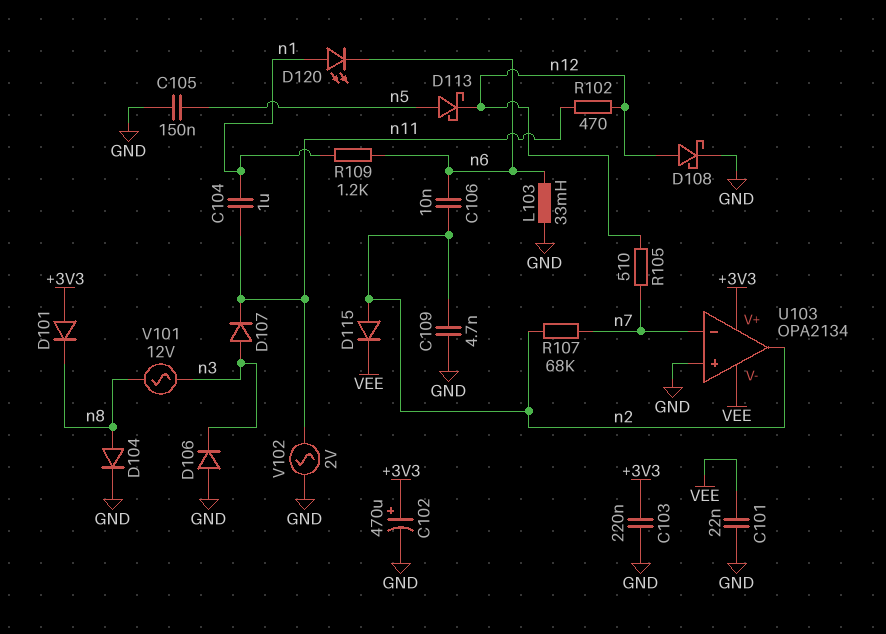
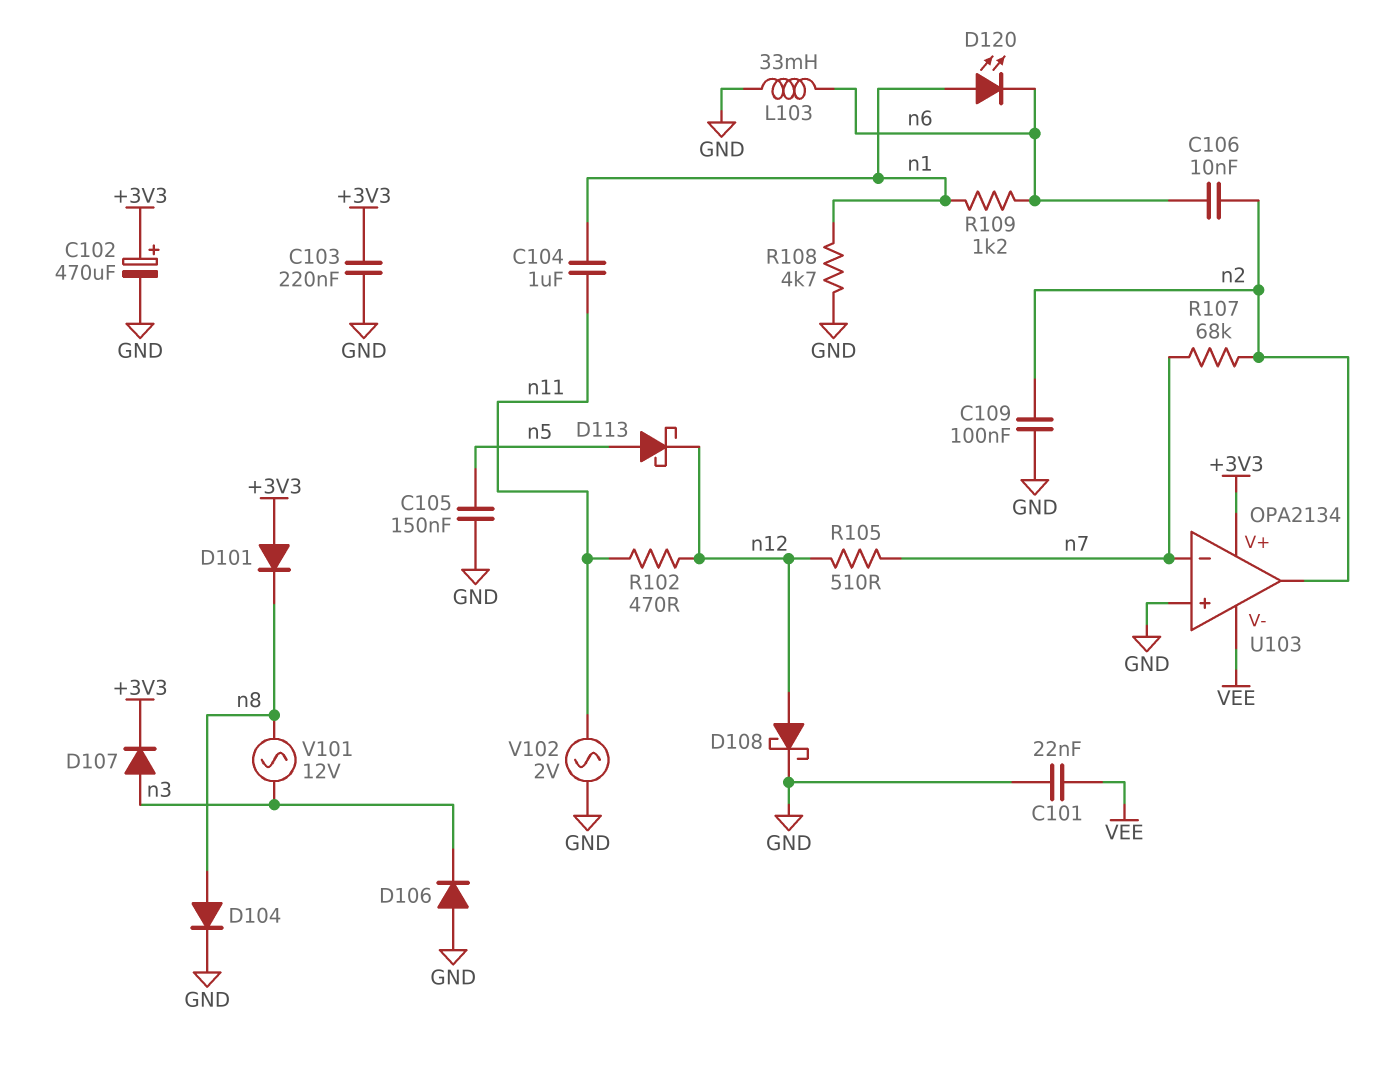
C109: 4.7nF (GND, n2) -> 100nF (GND, n2)
D107: diode (A n3, K n11) -> diode (A n3, K +3V3)
D115: diode (A n2, K VEE) -> none
R108: none -> 4.7k (GND, n1)

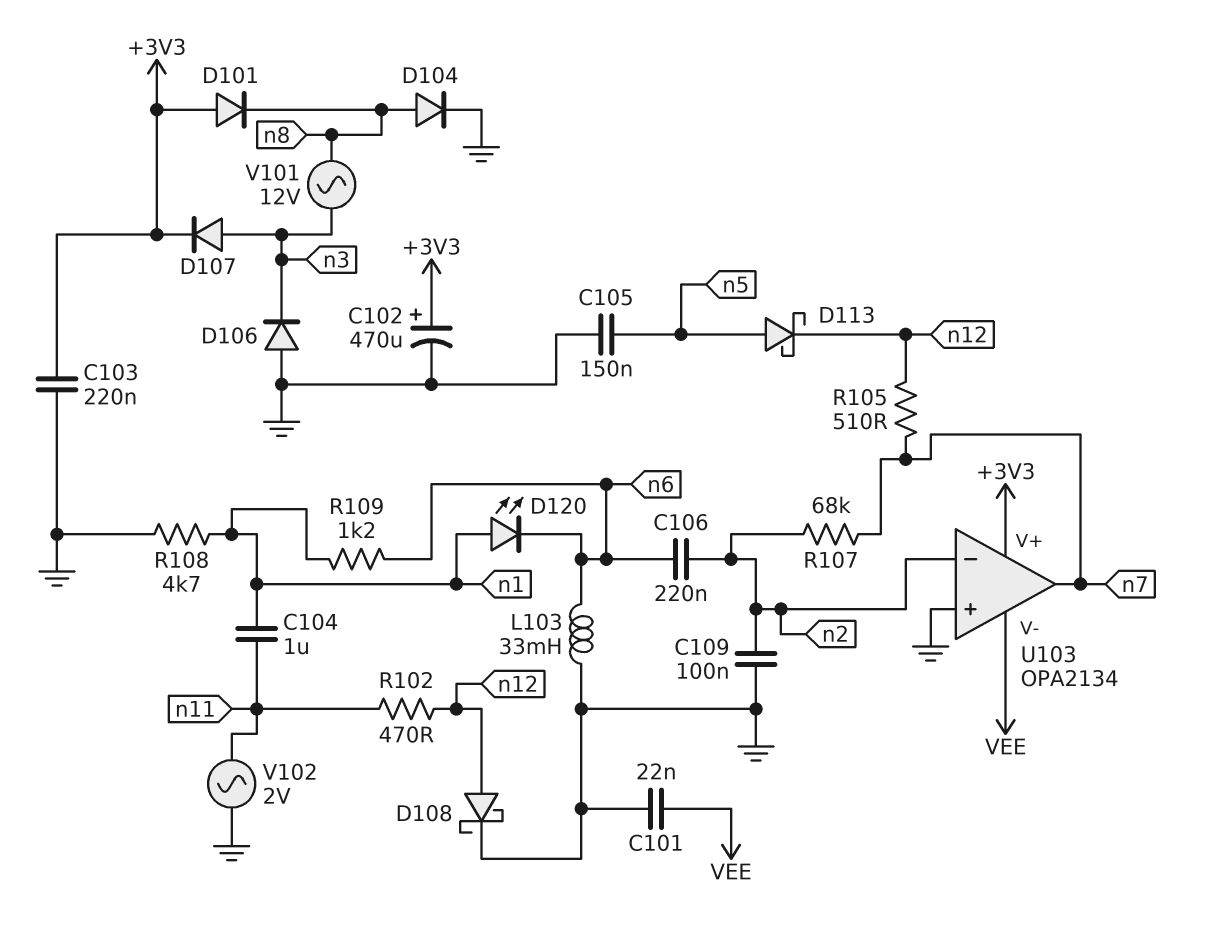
C106: 10nF (n2, n6) -> 220nF (n2, n6)
U103 pin in-: n7 -> n2
U103 pin out: n2 -> n7

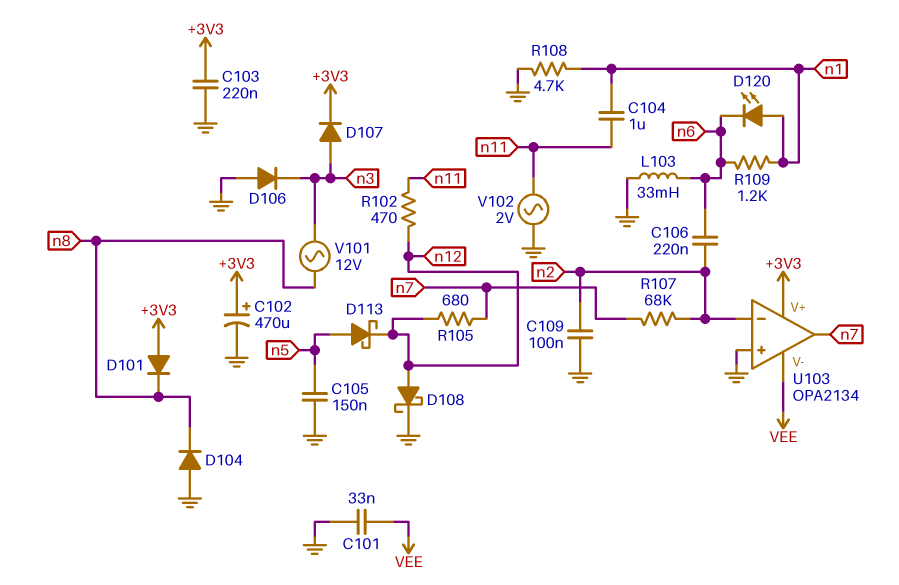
C101: 22nF (GND, VEE) -> 33nF (GND, VEE)
D104: diode (A n8, K GND) -> diode (A GND, K n8)
R105: 510 (n7, n12) -> 680 (n7, n12)

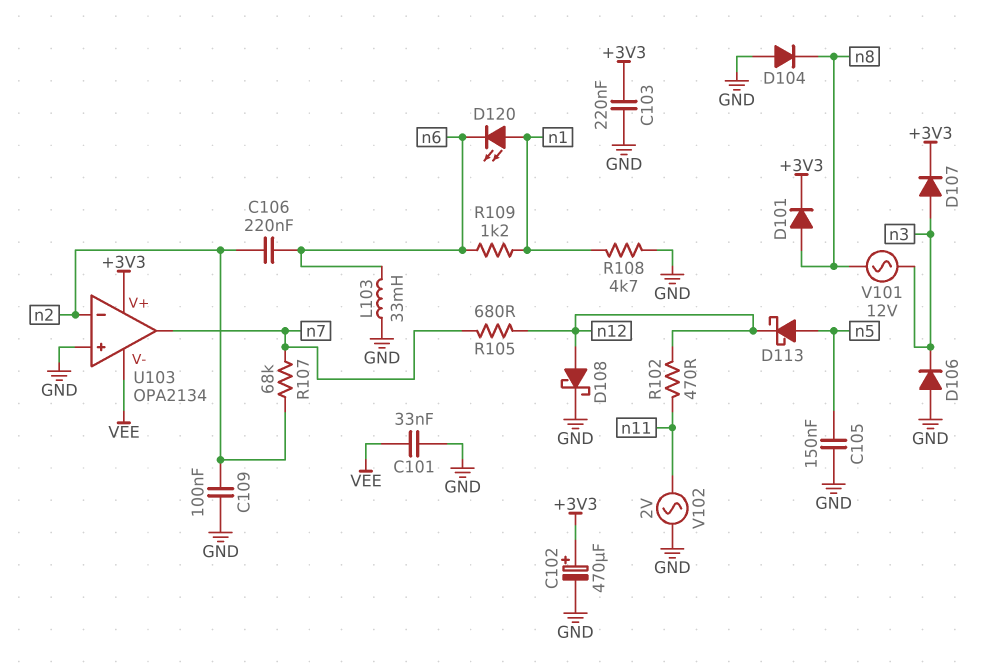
C104: 1uF (n1, n11) -> none
D101: diode (A +3V3, K n8) -> diode (A n8, K +3V3)

